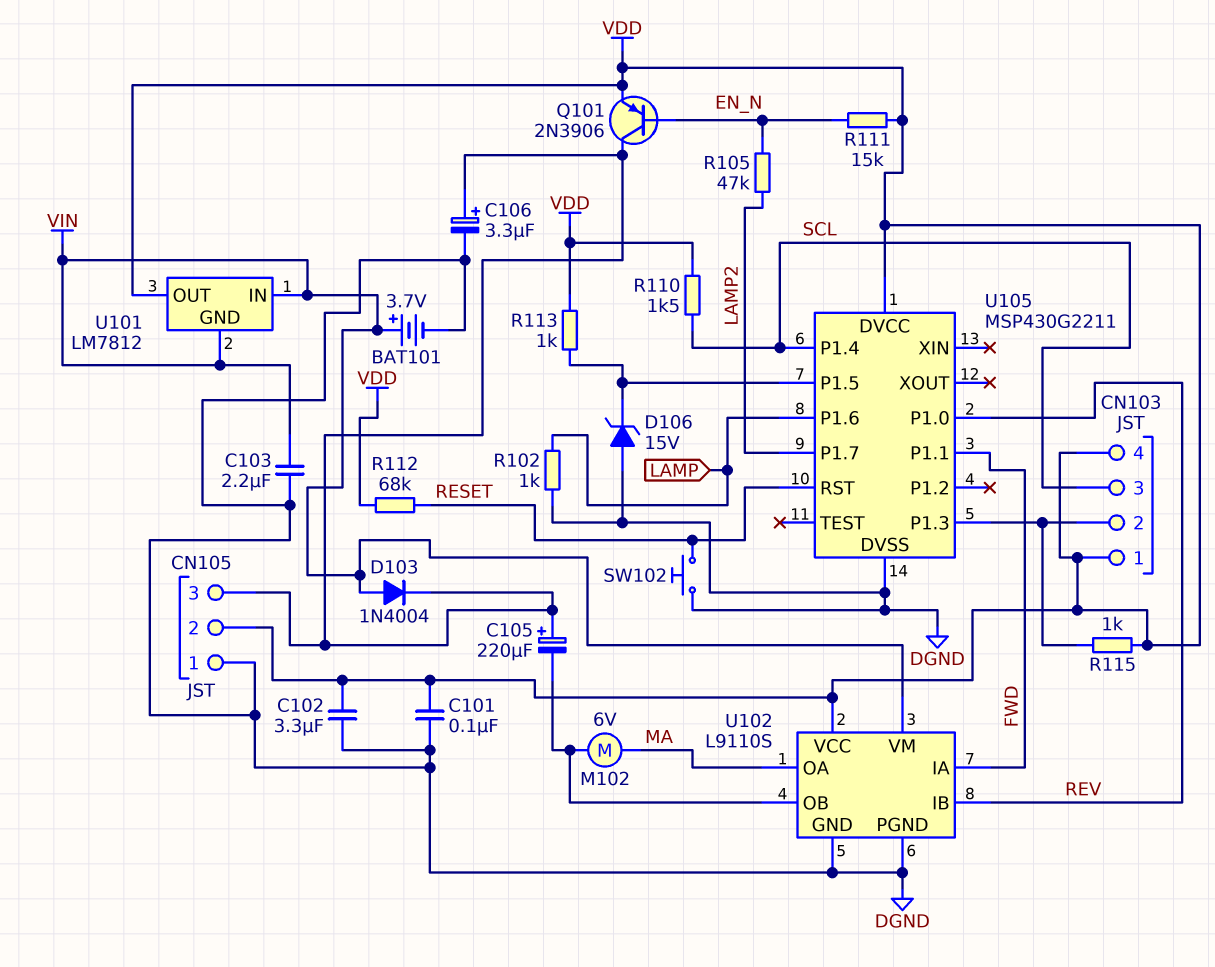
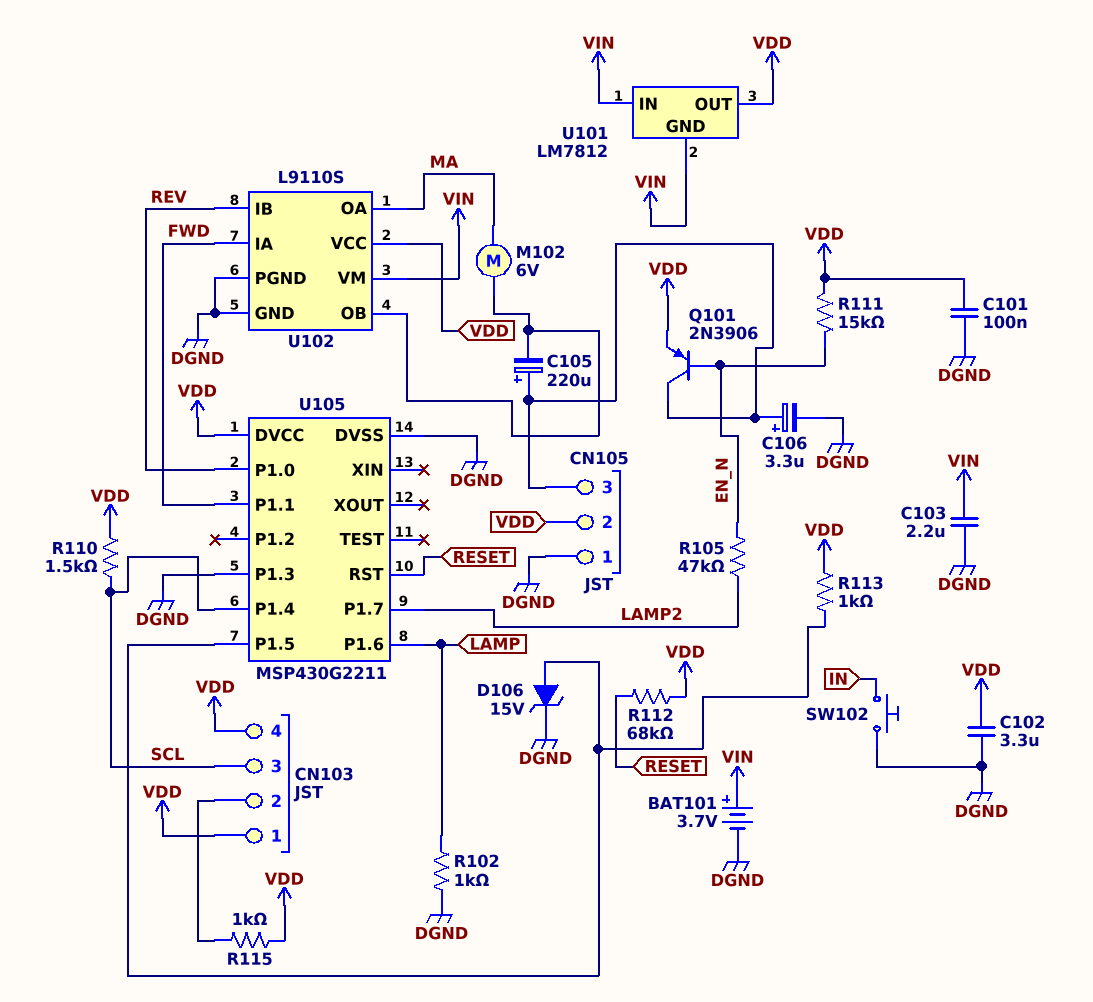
D103: diode 1N4004 (A VIN, K CN105/3) -> none
D106: zener 15V (A DGND, K U105/P1.5) -> zener 15V (A U105/P1.5, K DGND)
SW102: button (DGND, RESET) -> button (DGND, IN)
U105 pin P1.3: CN103/2 -> DGND

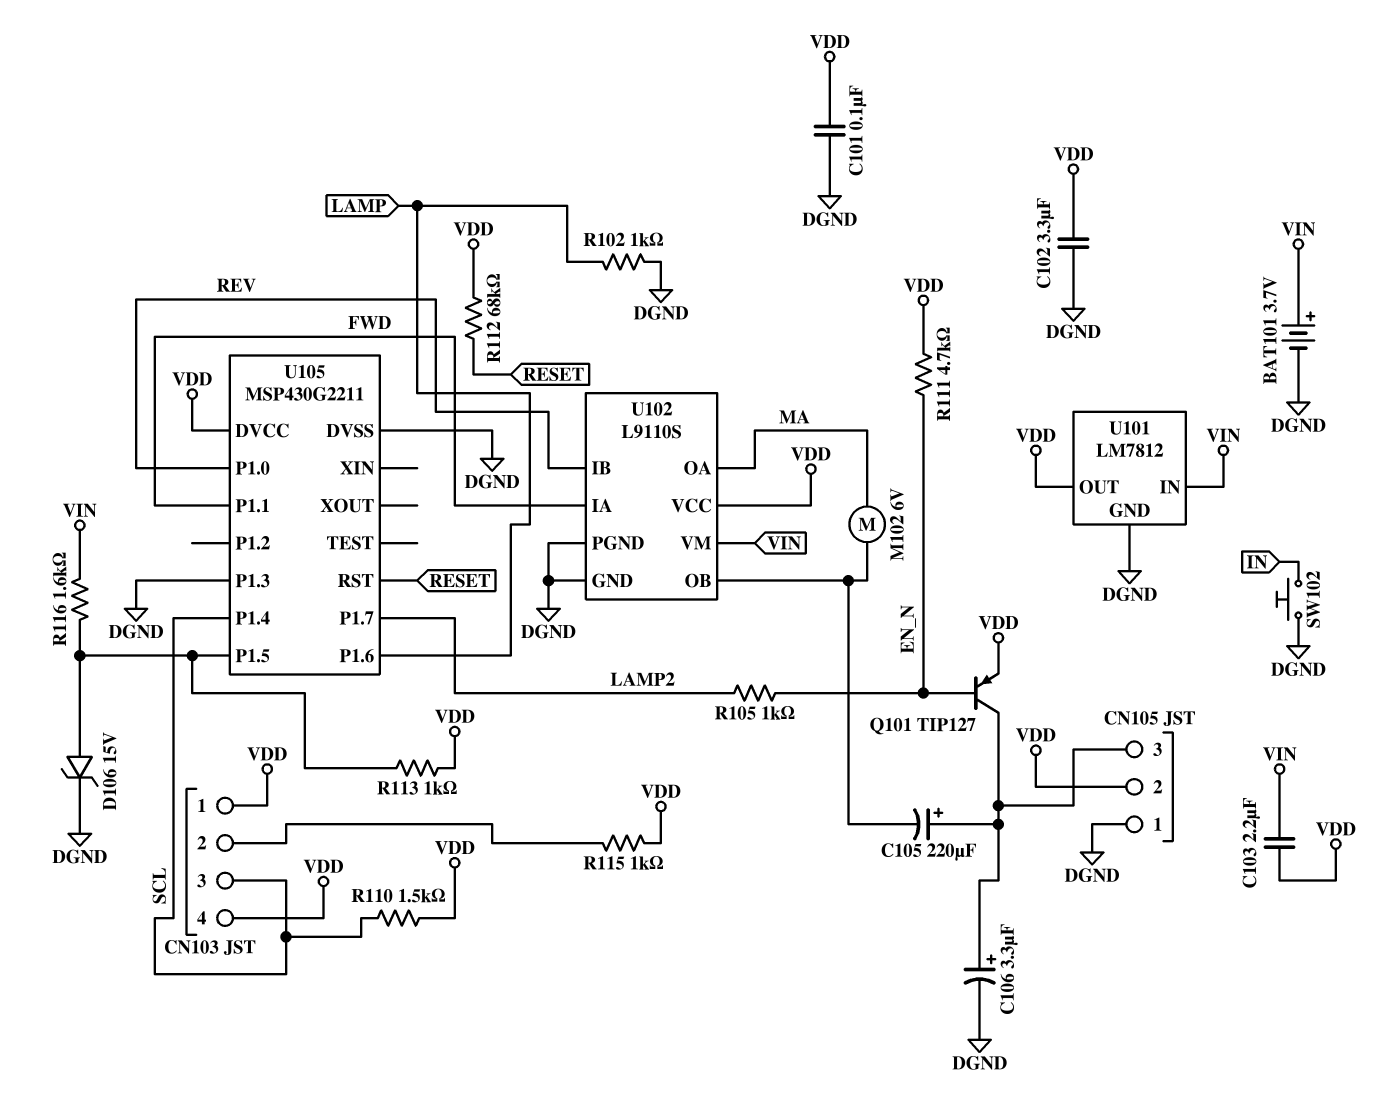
C103: 2.2uF (DGND, VIN) -> 2.2uF (VDD, VIN)
Q101: PNP 2N3906 (B EN_N, C CN105/3, E VDD) -> PNP TIP127 (B EN_N, C CN105/3, E VDD)
R105: 47k (EN_N, LAMP2) -> 1k (EN_N, LAMP2)
R111: 15k (EN_N, VDD) -> 4.7k (EN_N, VDD)
R116: none -> 1.6k (U105/P1.5, VIN)
U101 pin GND: VIN -> DGND

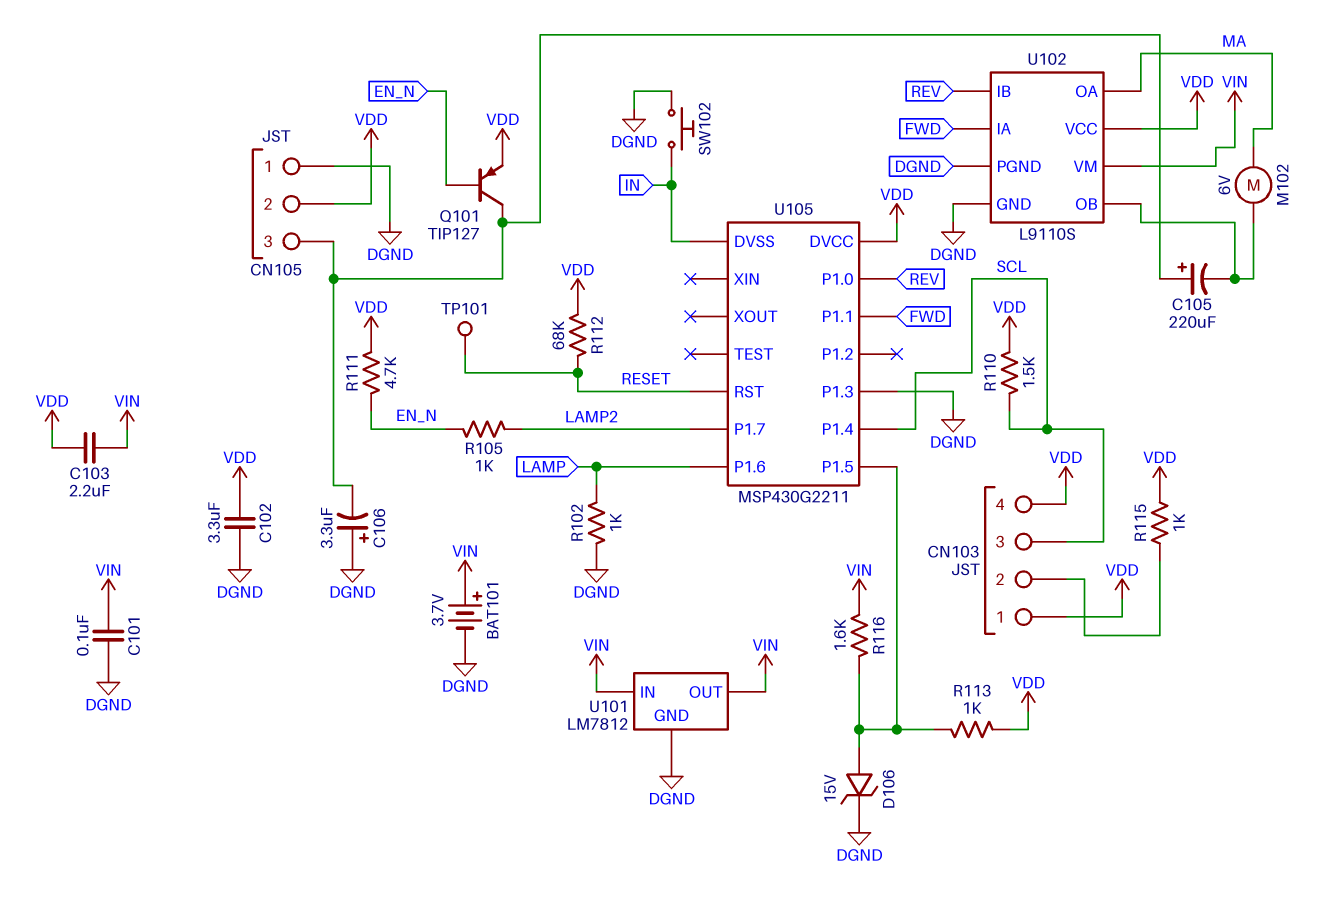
C101: 100nF (DGND, VDD) -> 100nF (DGND, VIN)
C106: 3.3uF (plus CN105/3, minus DGND) -> 3.3uF (plus DGND, minus CN105/3)
TP101: none -> test point (RESET)
U101 pin OUT: VDD -> VIN
U105 pin DVSS: DGND -> IN

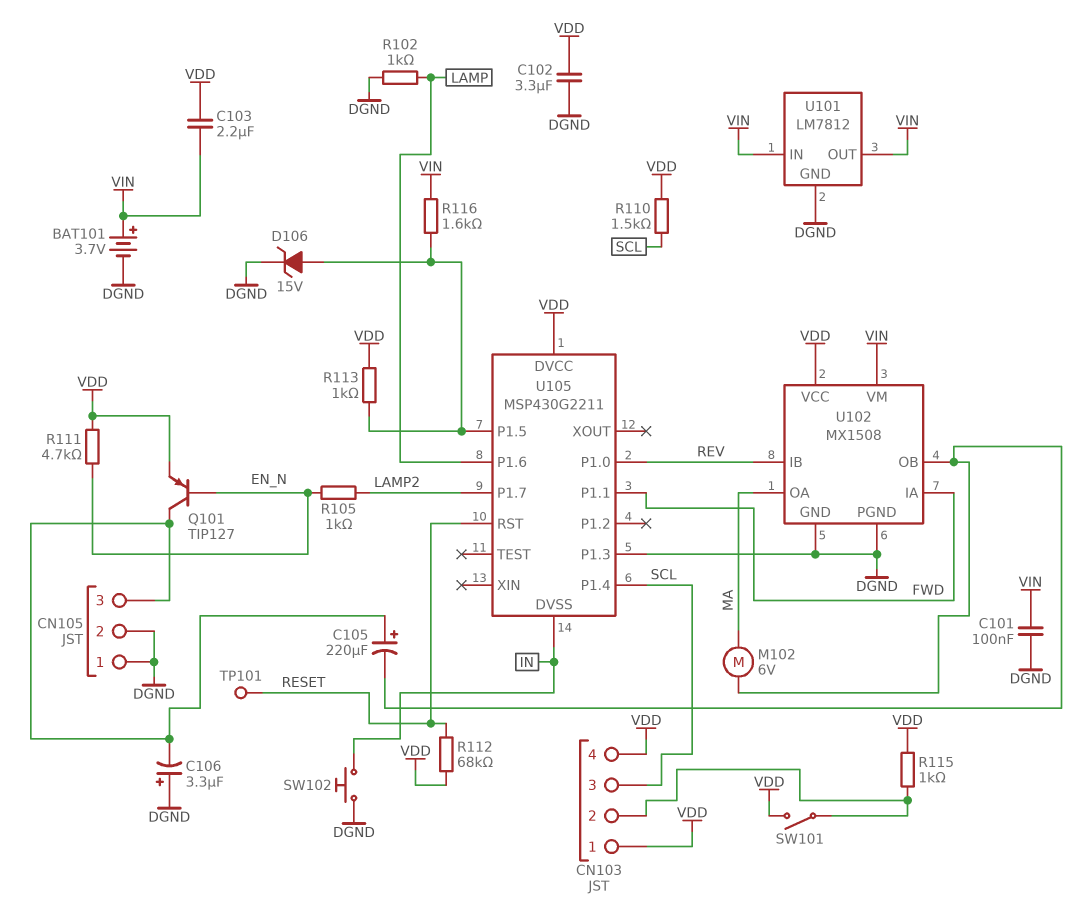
CN105 pin 2: VDD -> DGND
SW101: none -> switch (CN103/2, VDD)
U102: L9110S -> MX1508

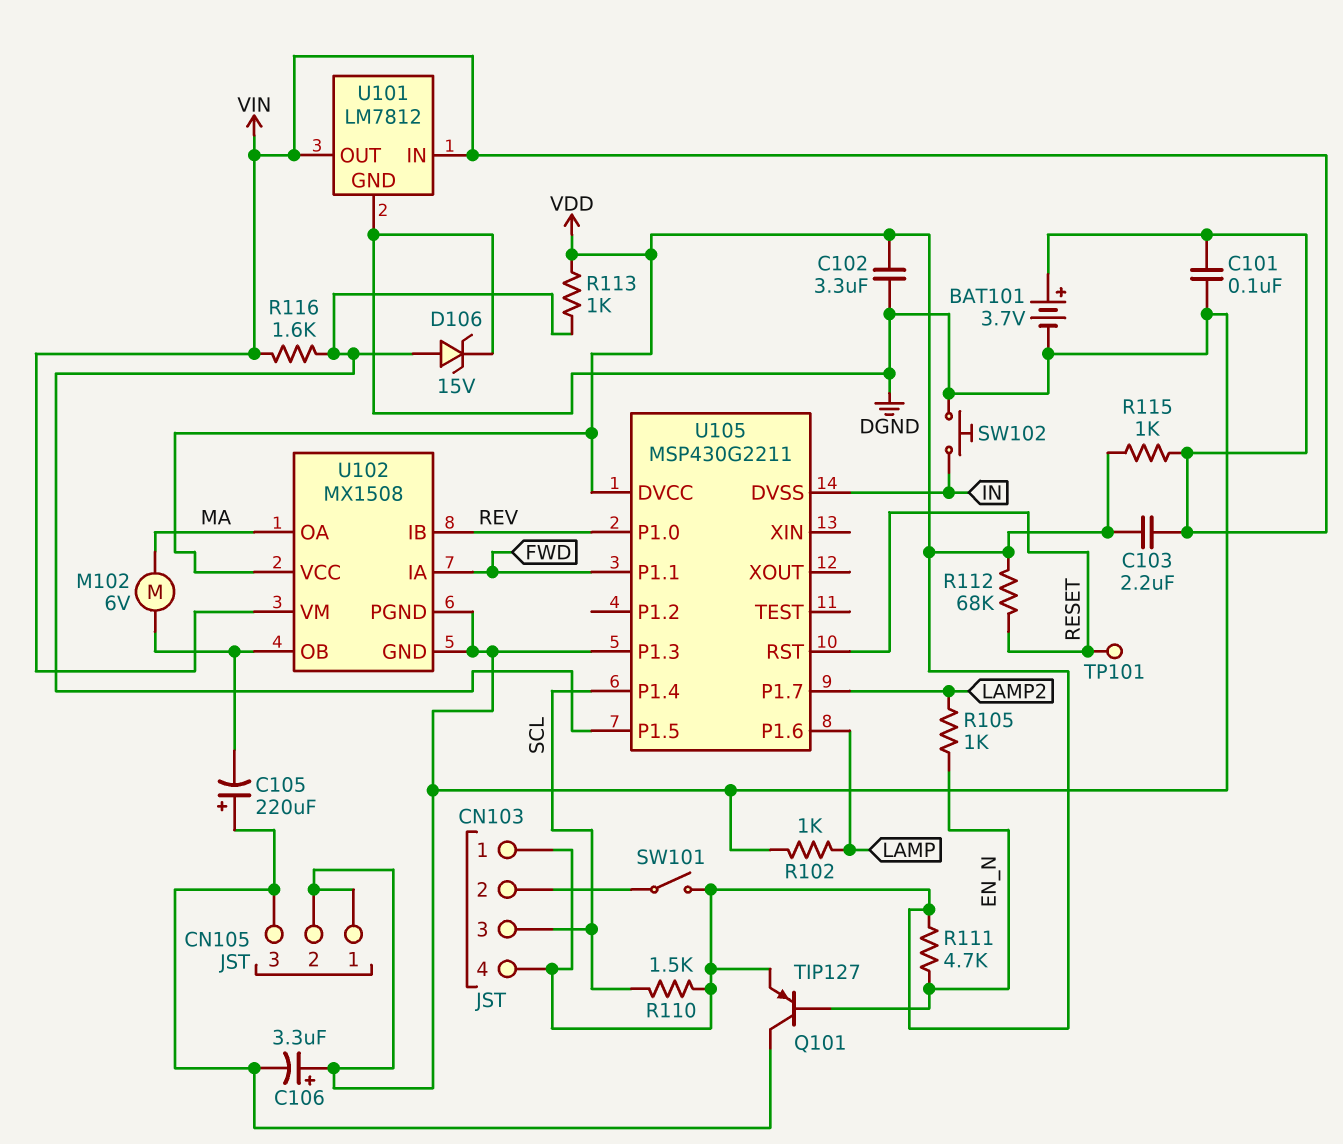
R115: 1k (CN103/2, VDD) -> 1k (VDD, VIN)

